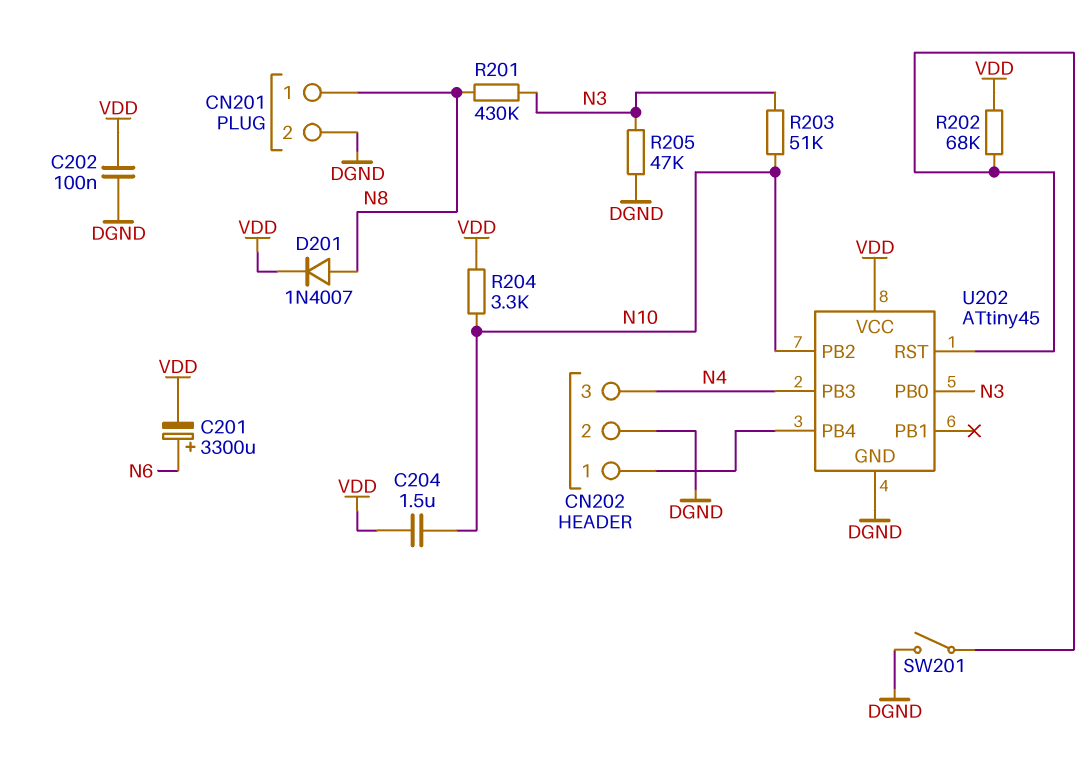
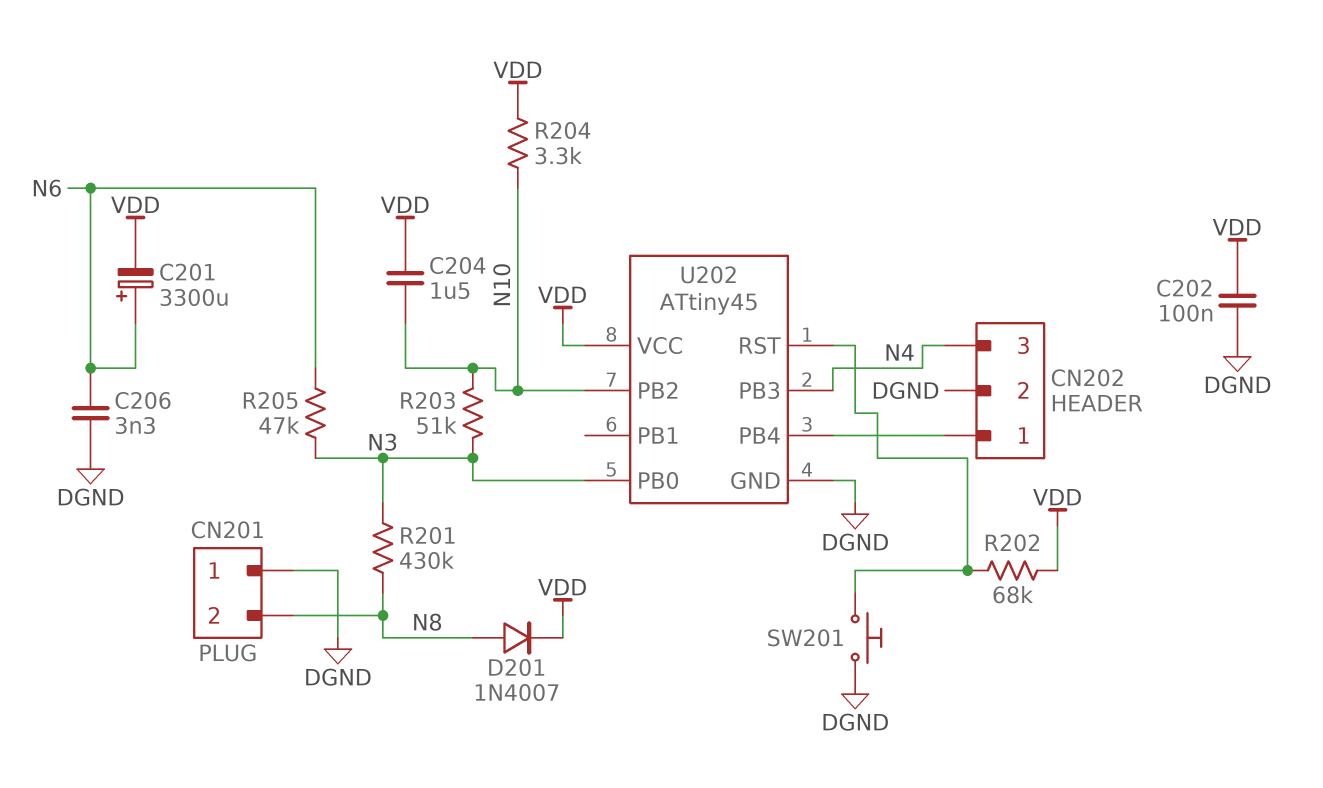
C206: none -> 3.3nF (DGND, N6)
CN201 pin 1: N8 -> DGND
CN201 pin 2: DGND -> N8
R205: 47k (DGND, N3) -> 47k (N3, N6)
SW201: switch (DGND, U202/RST) -> button (DGND, U202/RST)

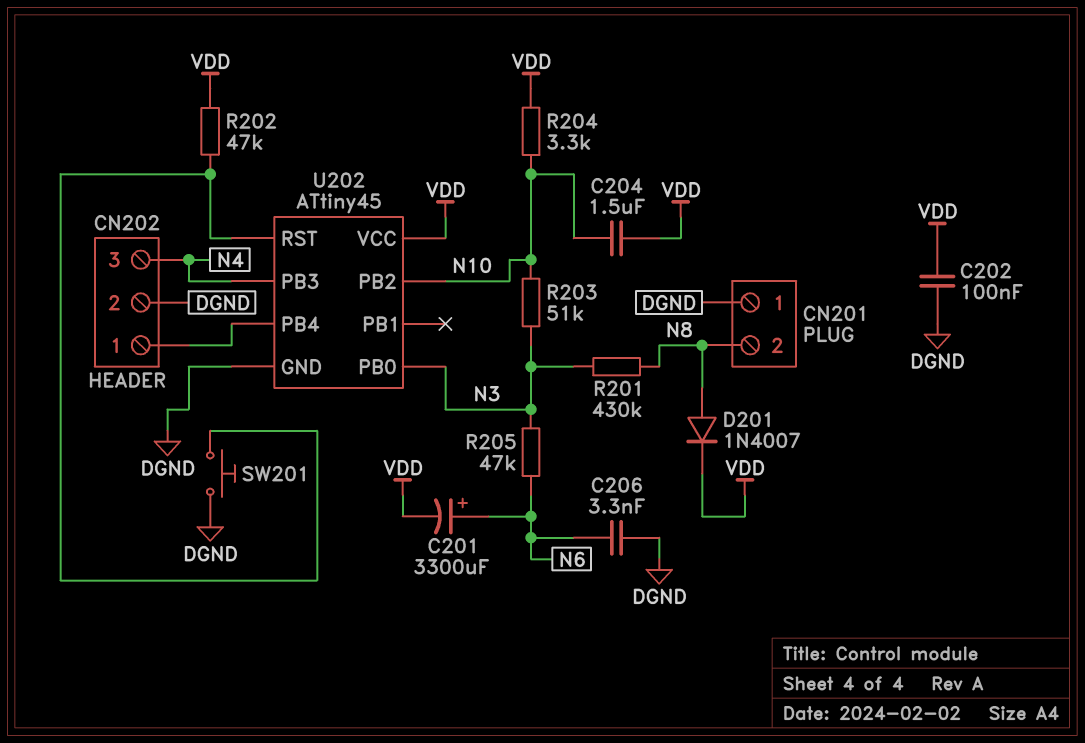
R202: 68k (U202/RST, VDD) -> 47k (U202/RST, VDD)

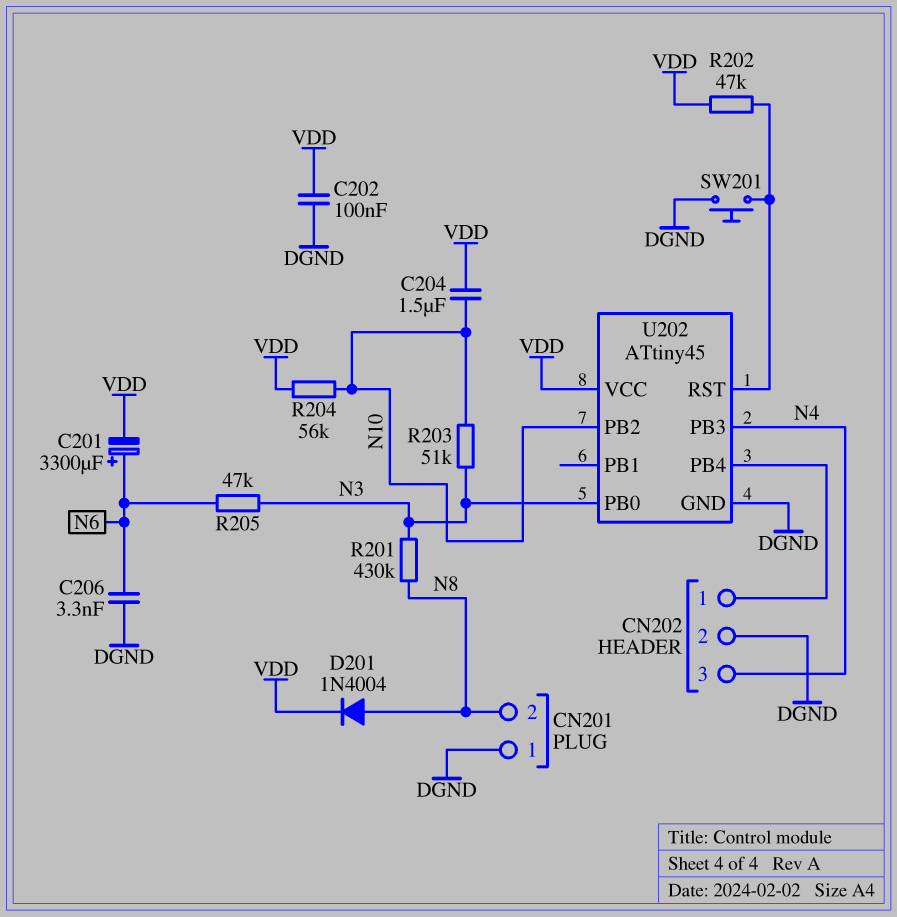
D201: diode 1N4007 (A N8, K VDD) -> diode 1N4004 (A N8, K VDD)
R204: 3.3k (N10, VDD) -> 56k (N10, VDD)

